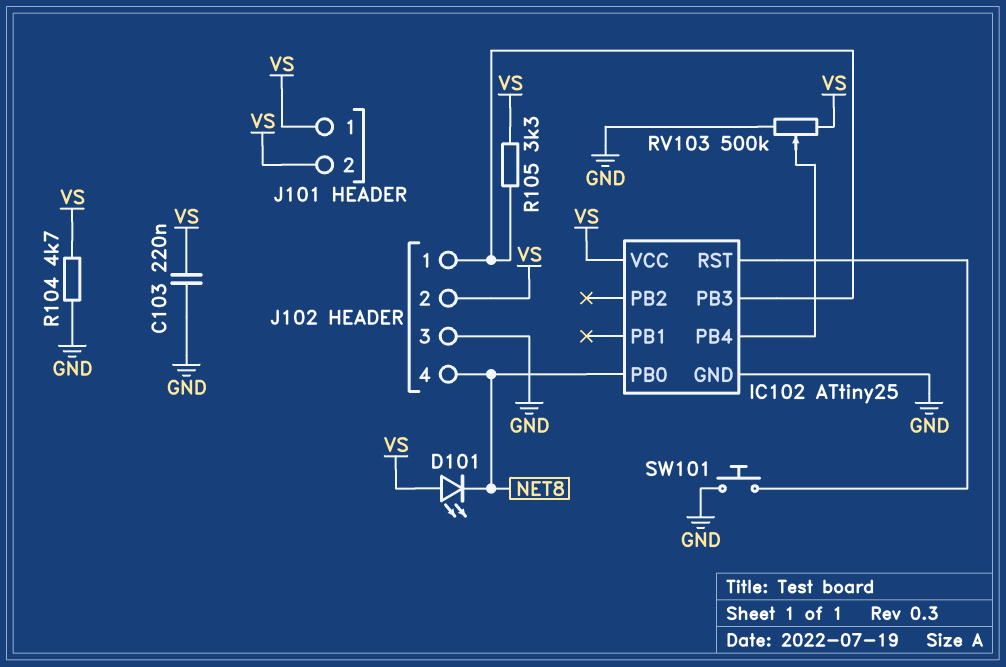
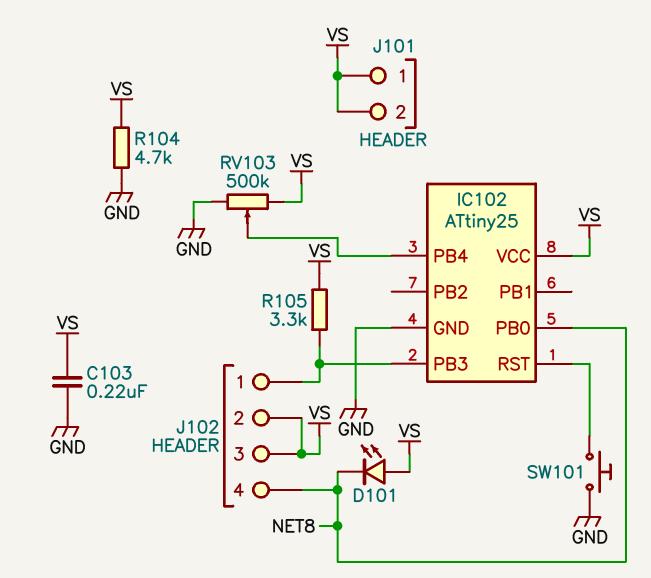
J102 pin 3: GND -> VS

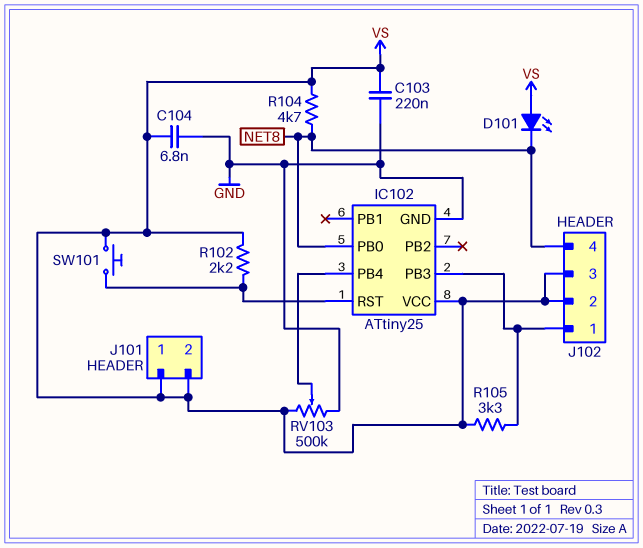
C104: none -> 6.8nF (GND, VS)
R102: none -> 2.2k (IC102/RST, VS)
R104: 4.7k (GND, VS) -> 4.7k (NET8, VS)
SW101: button (GND, IC102/RST) -> button (IC102/RST, VS)

